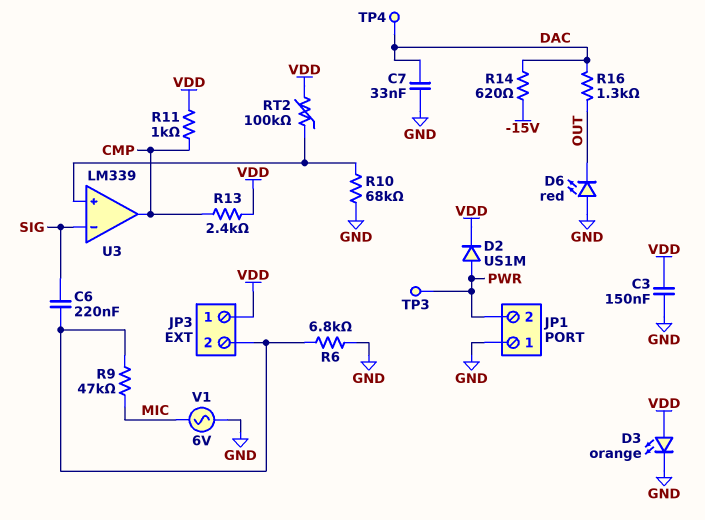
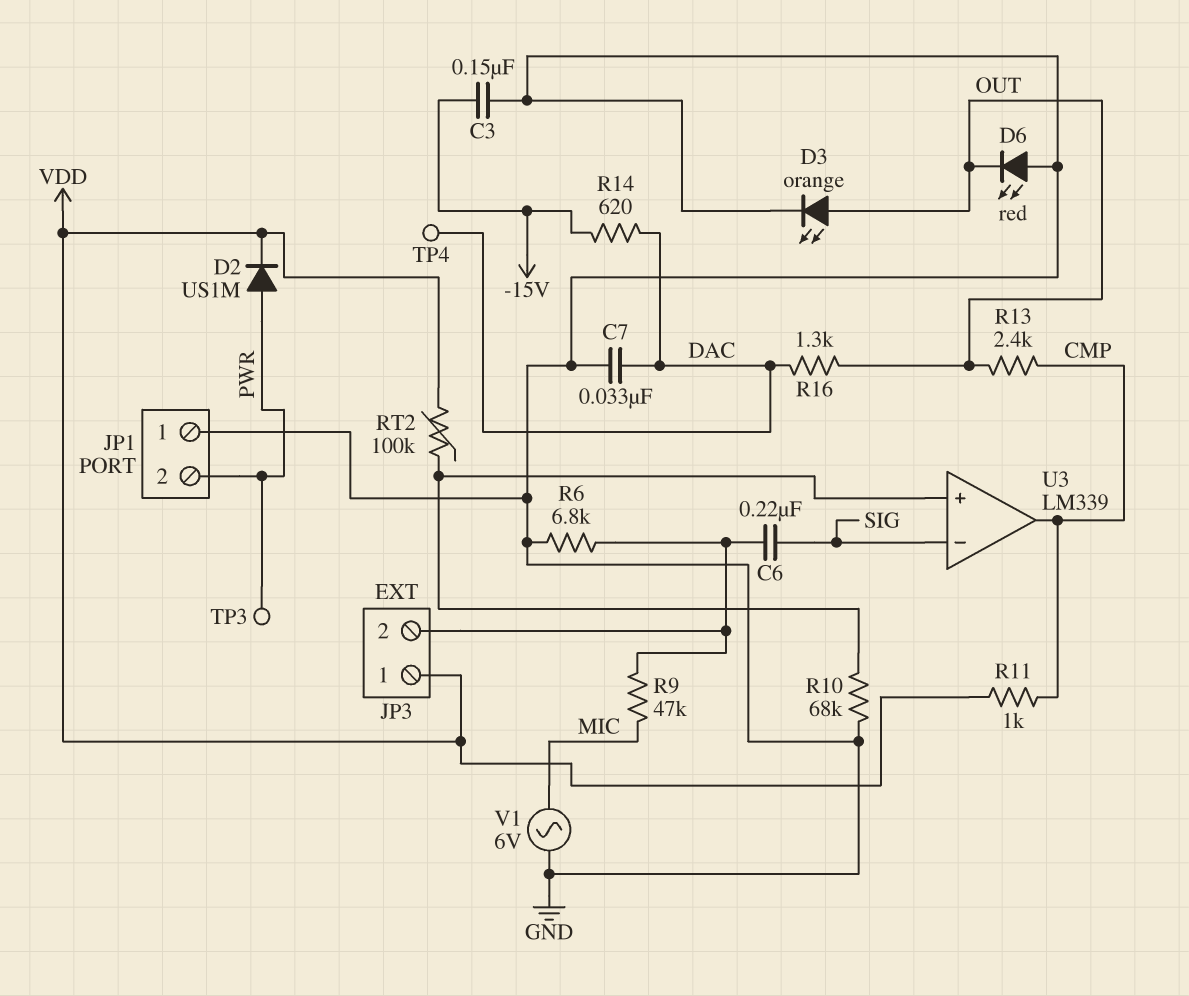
C3: 150nF (GND, VDD) -> 150nF (-15V, GND)
D3: LED orange (A VDD, K GND) -> LED orange (A OUT, K GND)
R13: 2.4k (CMP, VDD) -> 2.4k (CMP, OUT)

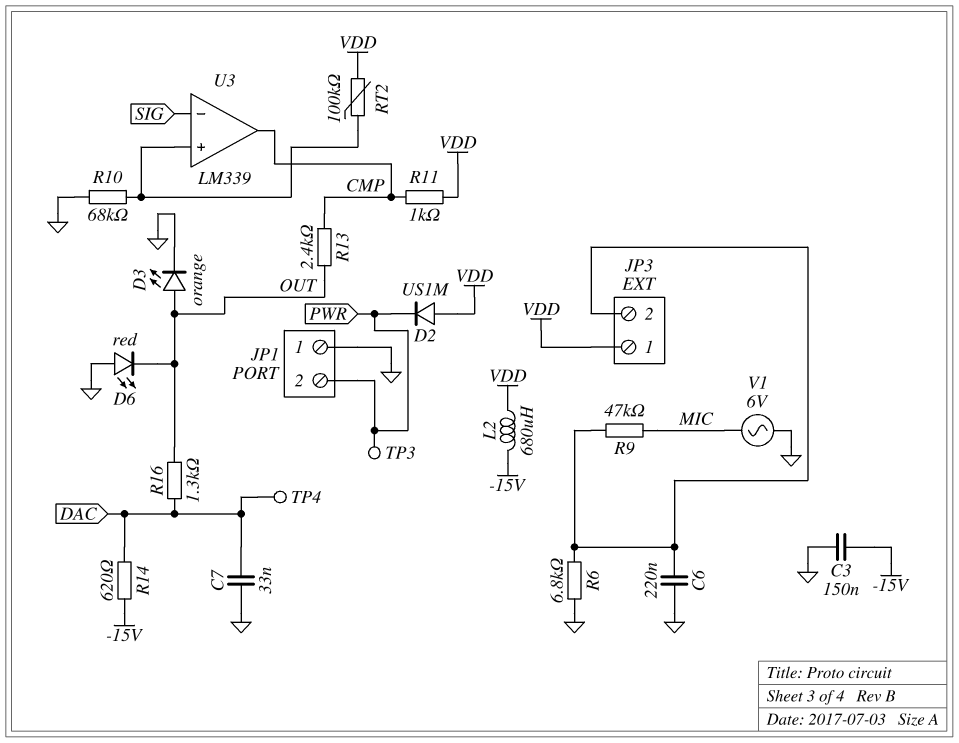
C6: 220nF (JP3/2, SIG) -> 220nF (GND, JP3/2)
D2: diode US1M (A PWR, K VDD) -> diode US1M (A VDD, K PWR)
L2: none -> 680uH (-15V, VDD)

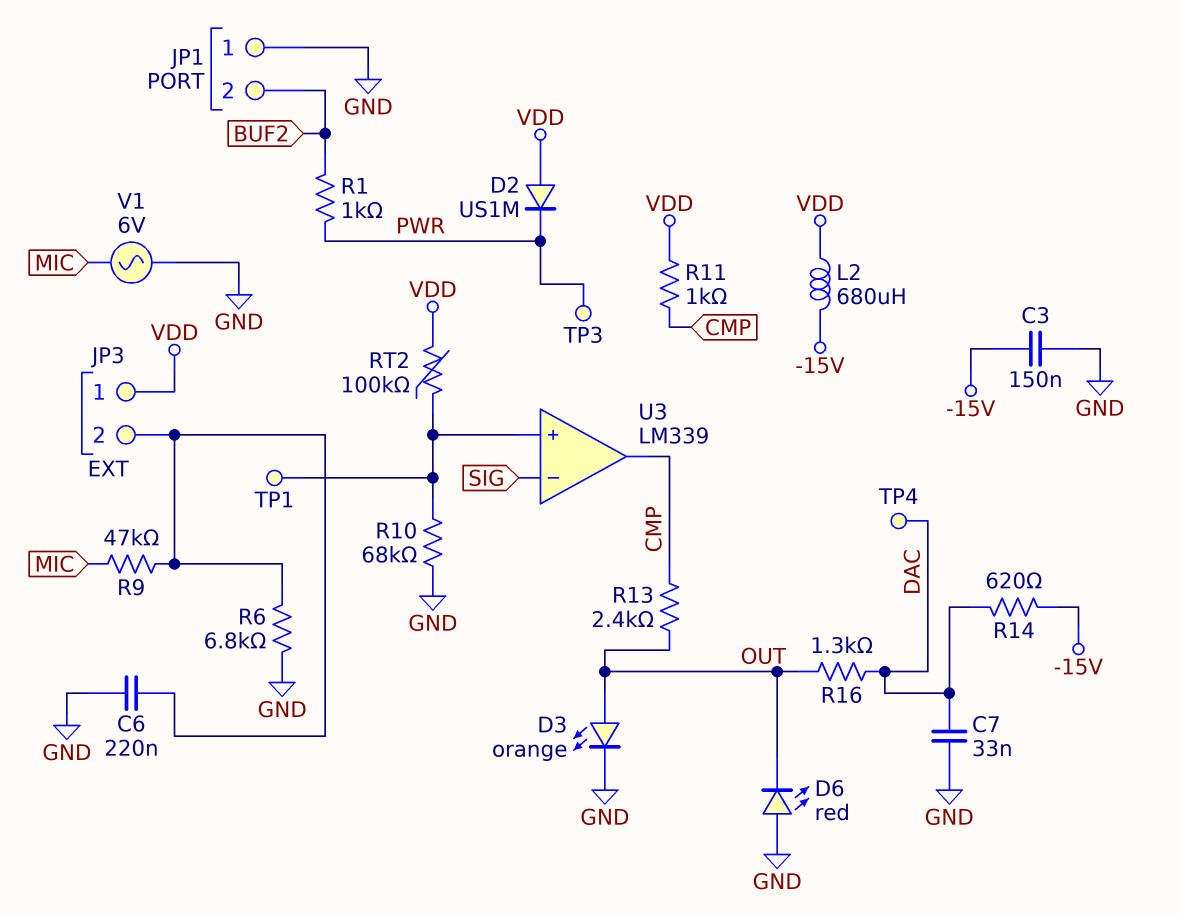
JP1 pin 2: PWR -> BUF2
R1: none -> 1k (BUF2, PWR)
TP1: none -> test point (U3/in+)

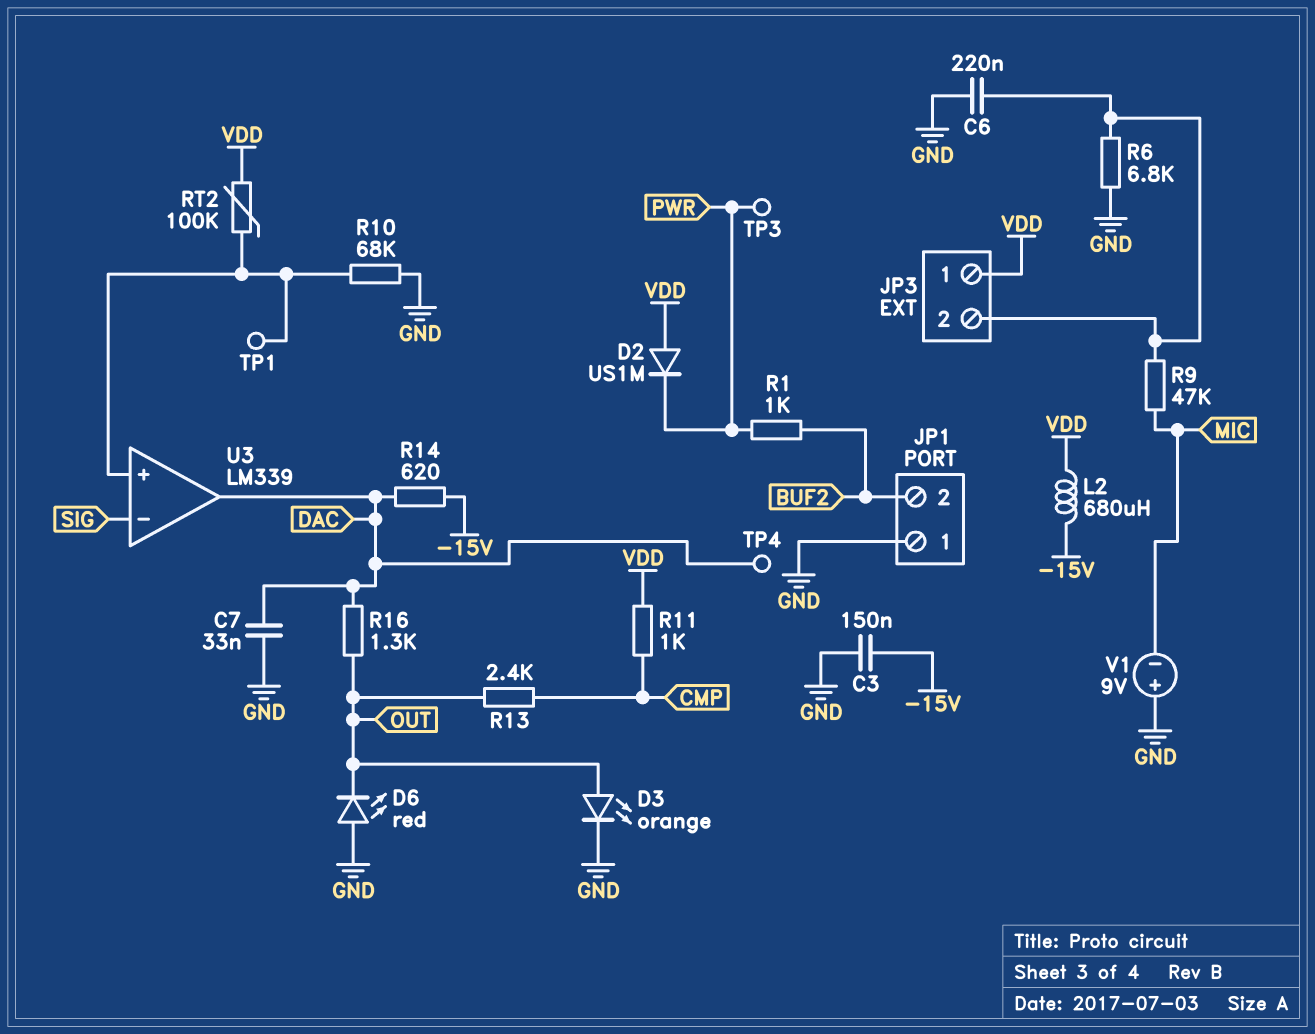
U3 pin out: CMP -> DAC
V1: AC 6V (GND, MIC) -> 9V (plus GND, minus MIC)

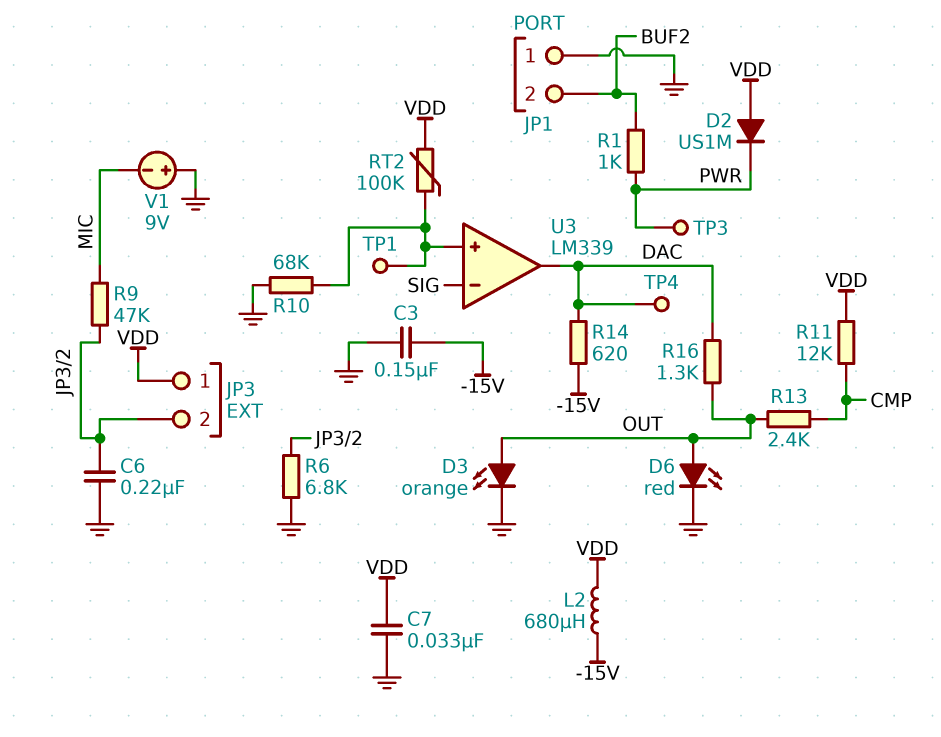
C7: 33nF (DAC, GND) -> 33nF (GND, VDD)
D6: LED red (A GND, K OUT) -> LED red (A OUT, K GND)
R11: 1k (CMP, VDD) -> 12k (CMP, VDD)

